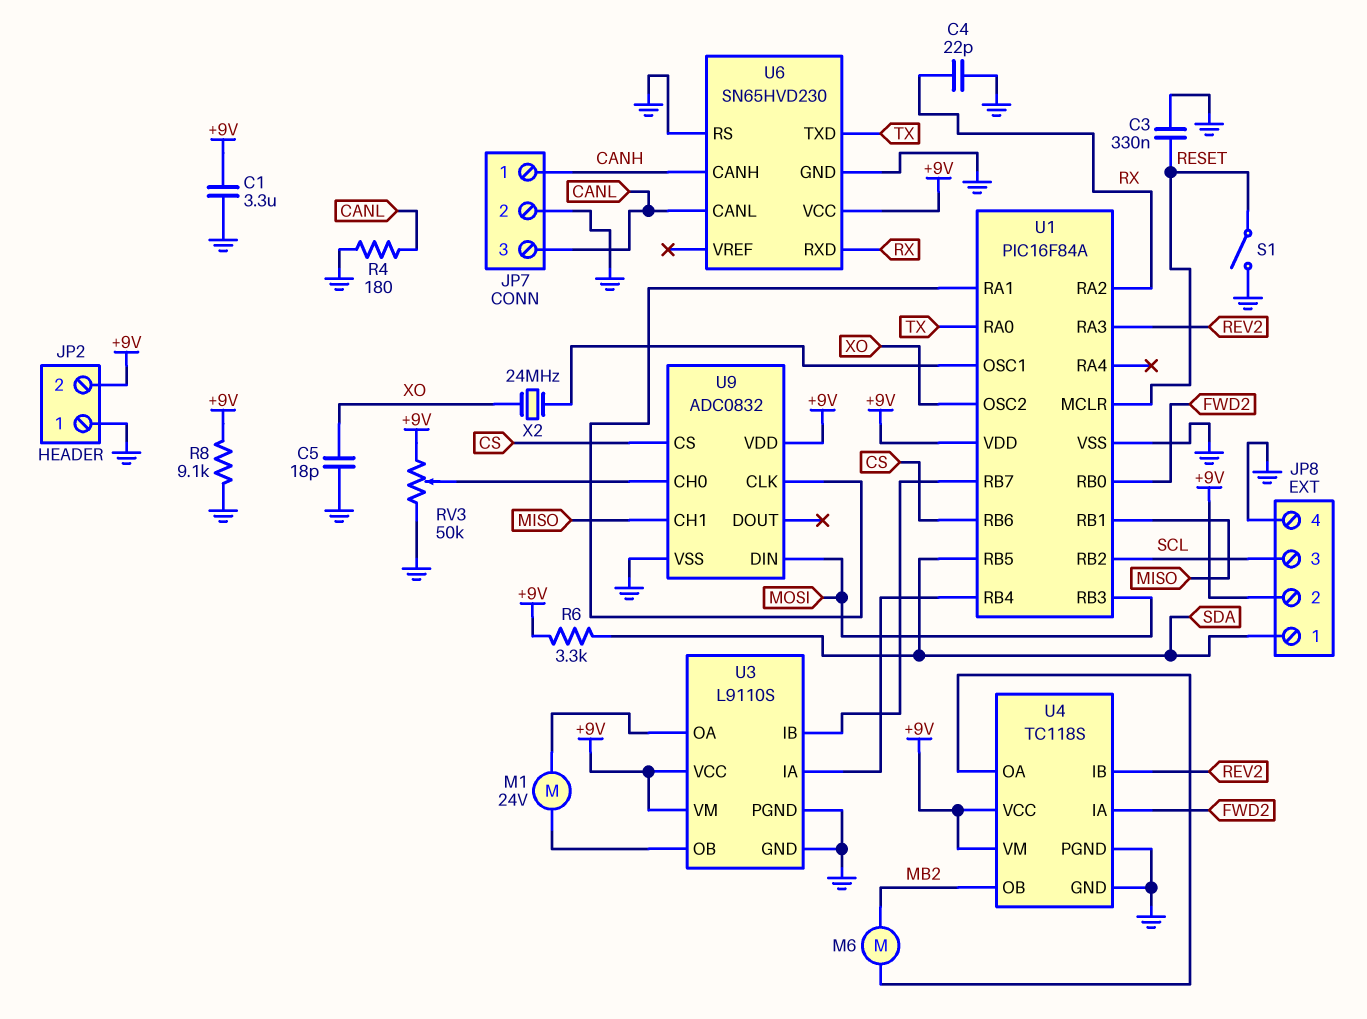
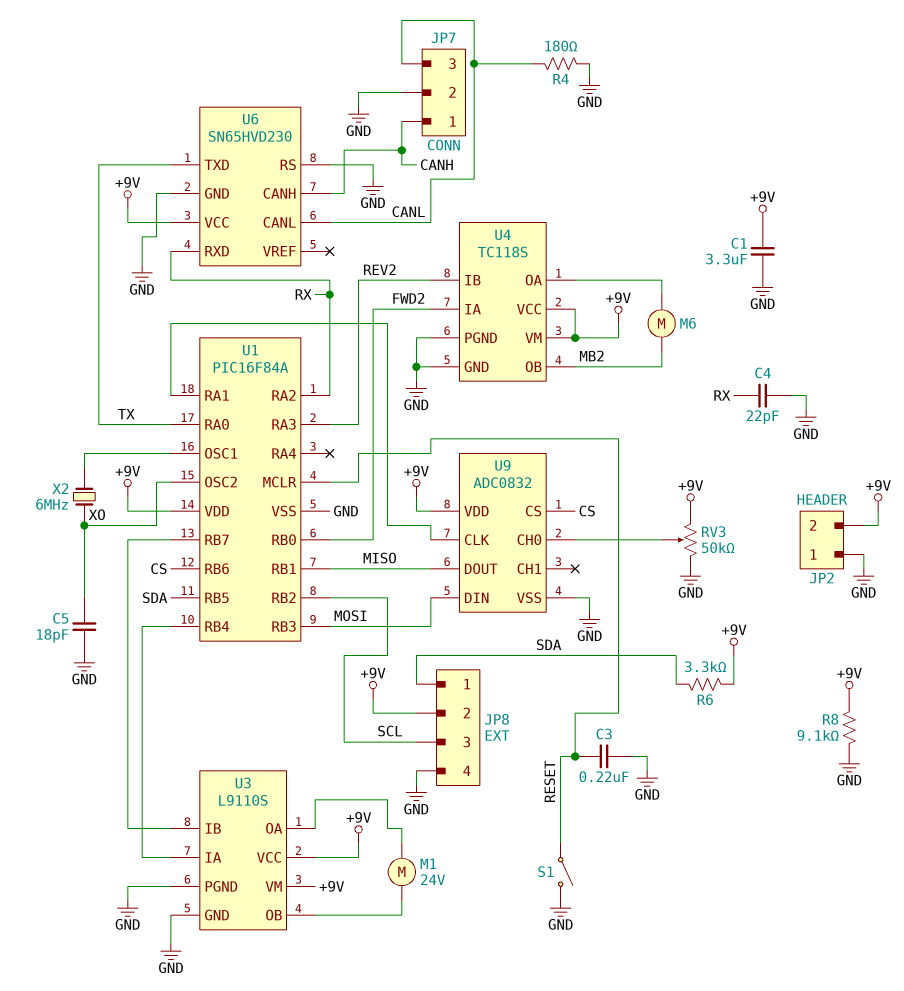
C3: 330nF (GND, RESET) -> 220nF (GND, RESET)
U9 pin CH1: MISO -> none
U9 pin DOUT: none -> MISO
X2: 24MHz (U1/OSC1, XO) -> 6MHz (U1/OSC1, XO)

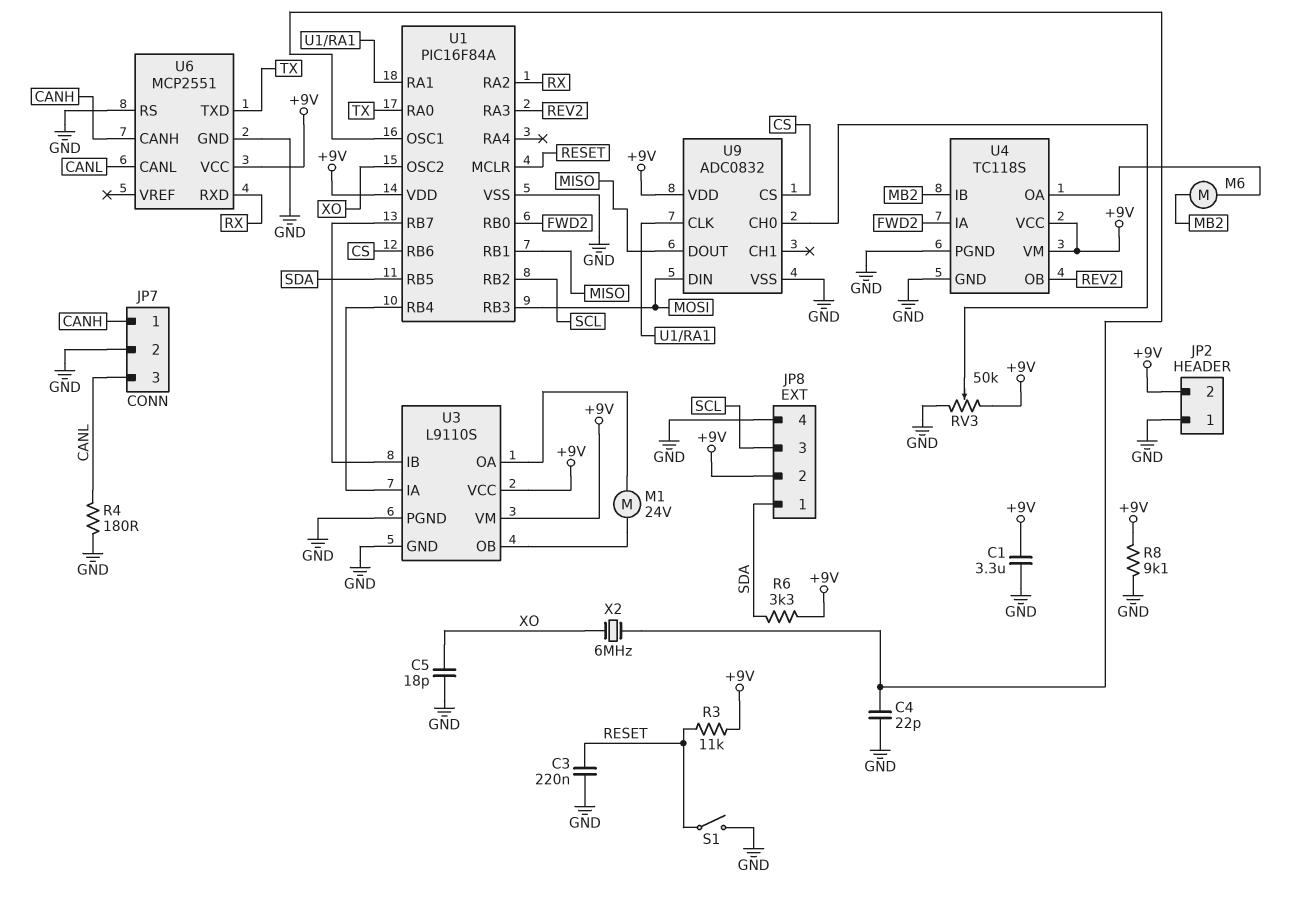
C4: 22pF (GND, RX) -> 22pF (GND, U1/OSC1)
R3: none -> 11k (+9V, RESET)
U4 pin IB: REV2 -> MB2
U4 pin OB: MB2 -> REV2
U6: SN65HVD230 -> MCP2551

